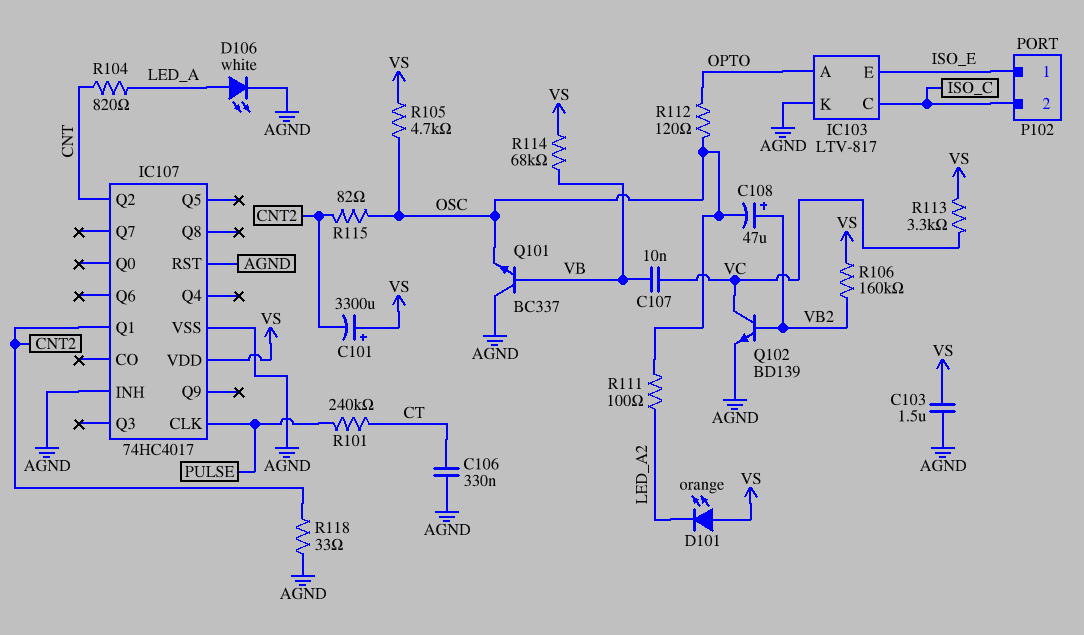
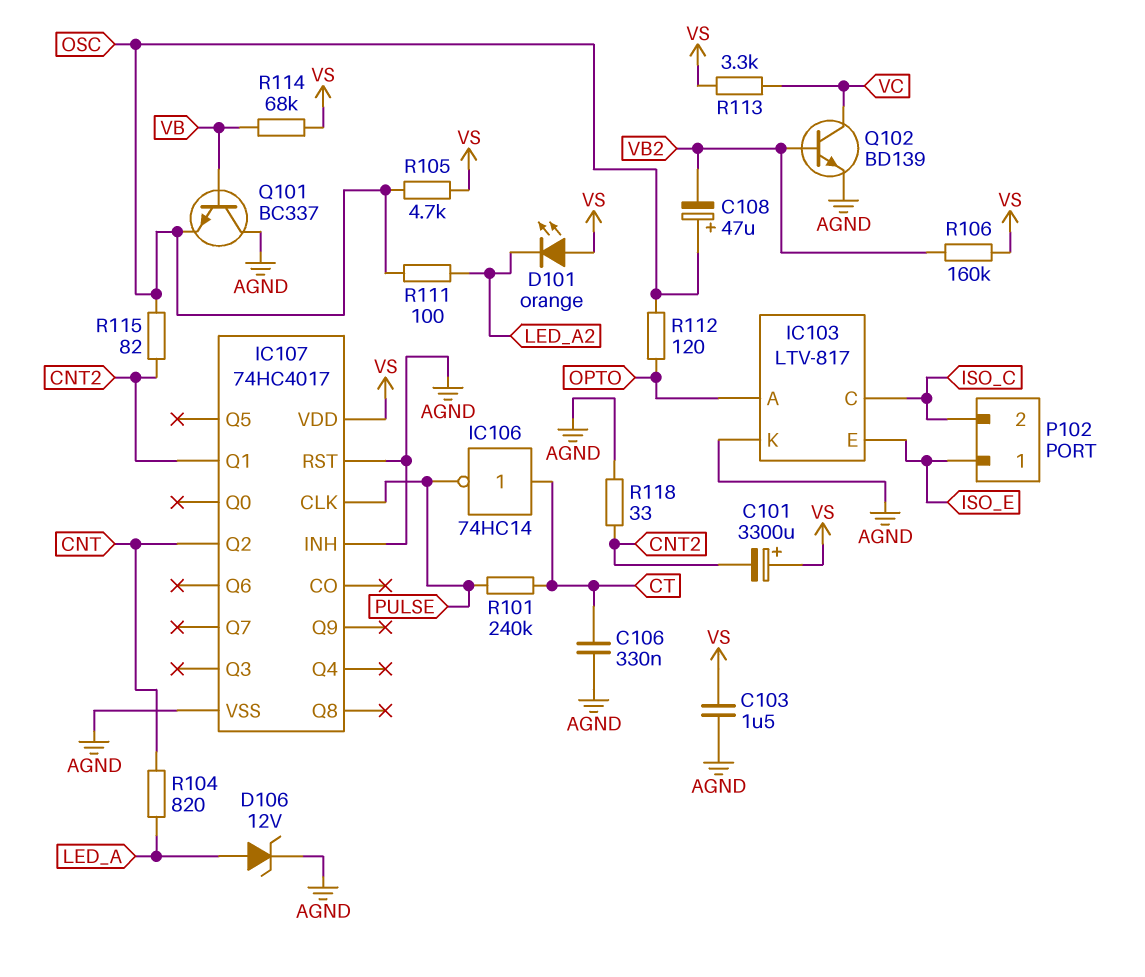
C107: 10nF (VB, VC) -> none
C108: 47uF (plus VB2, minus OSC) -> 47uF (plus OSC, minus VB2)
D106: LED white (A LED_A, K AGND) -> zener 12V (A LED_A, K AGND)
IC106: none -> NOT 74HC14 (in CT, out PULSE)

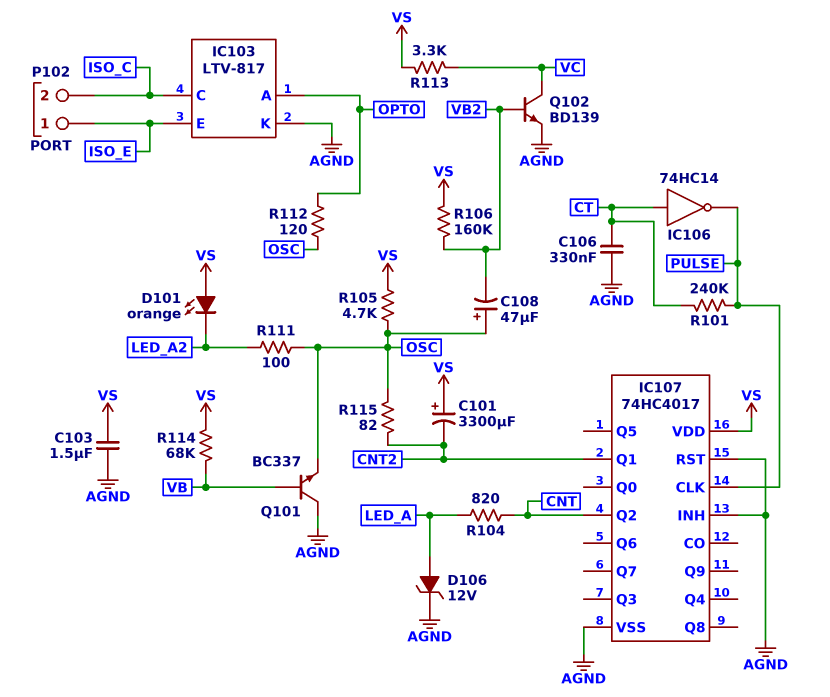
R118: 33 (AGND, CNT2) -> none

